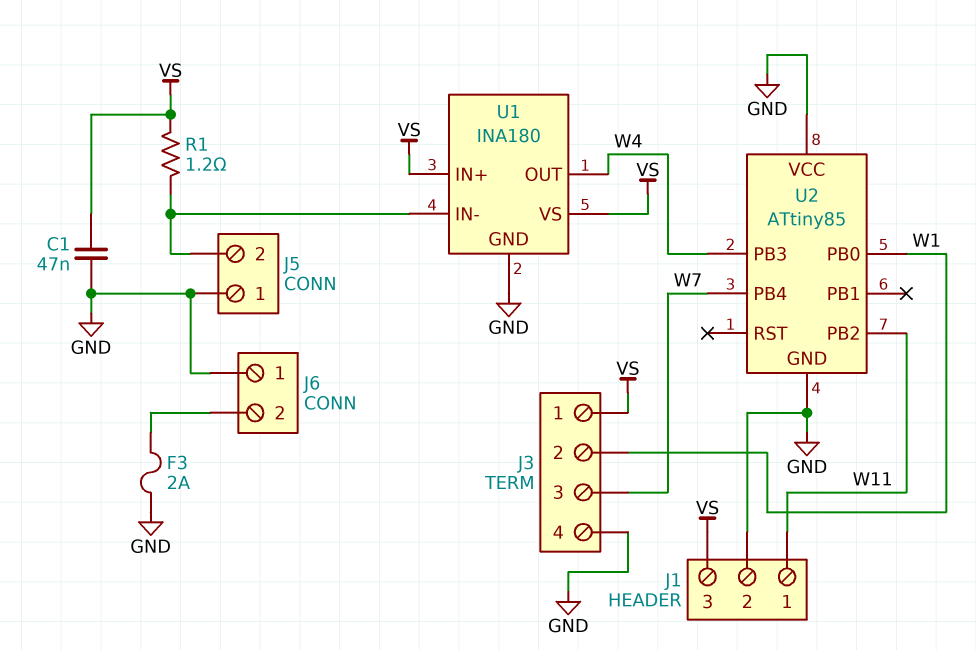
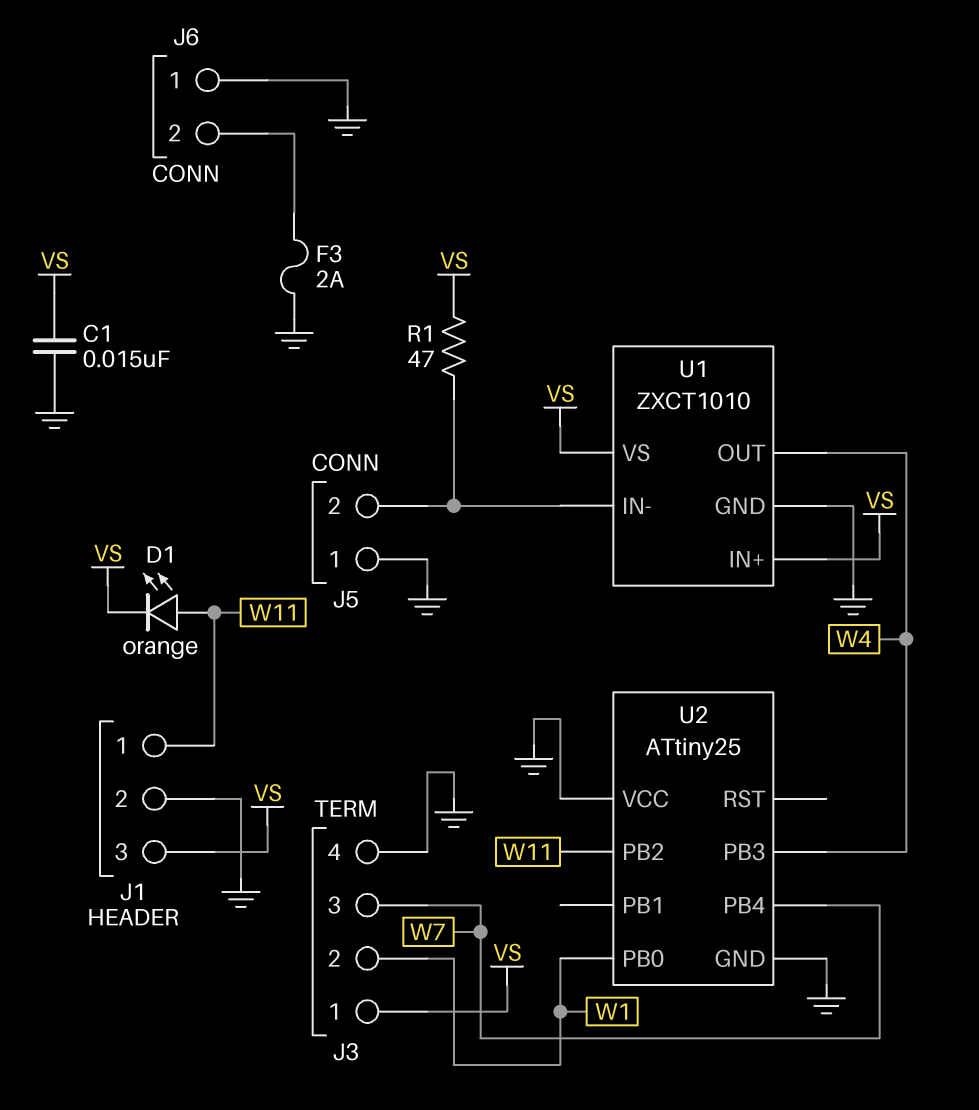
C1: 47nF (GND, VS) -> 15nF (GND, VS)
D1: none -> LED orange (A W11, K VS)
R1: 1.2 (J5/2, VS) -> 47 (J5/2, VS)
U1: INA180 -> ZXCT1010
U2: ATtiny85 -> ATtiny25

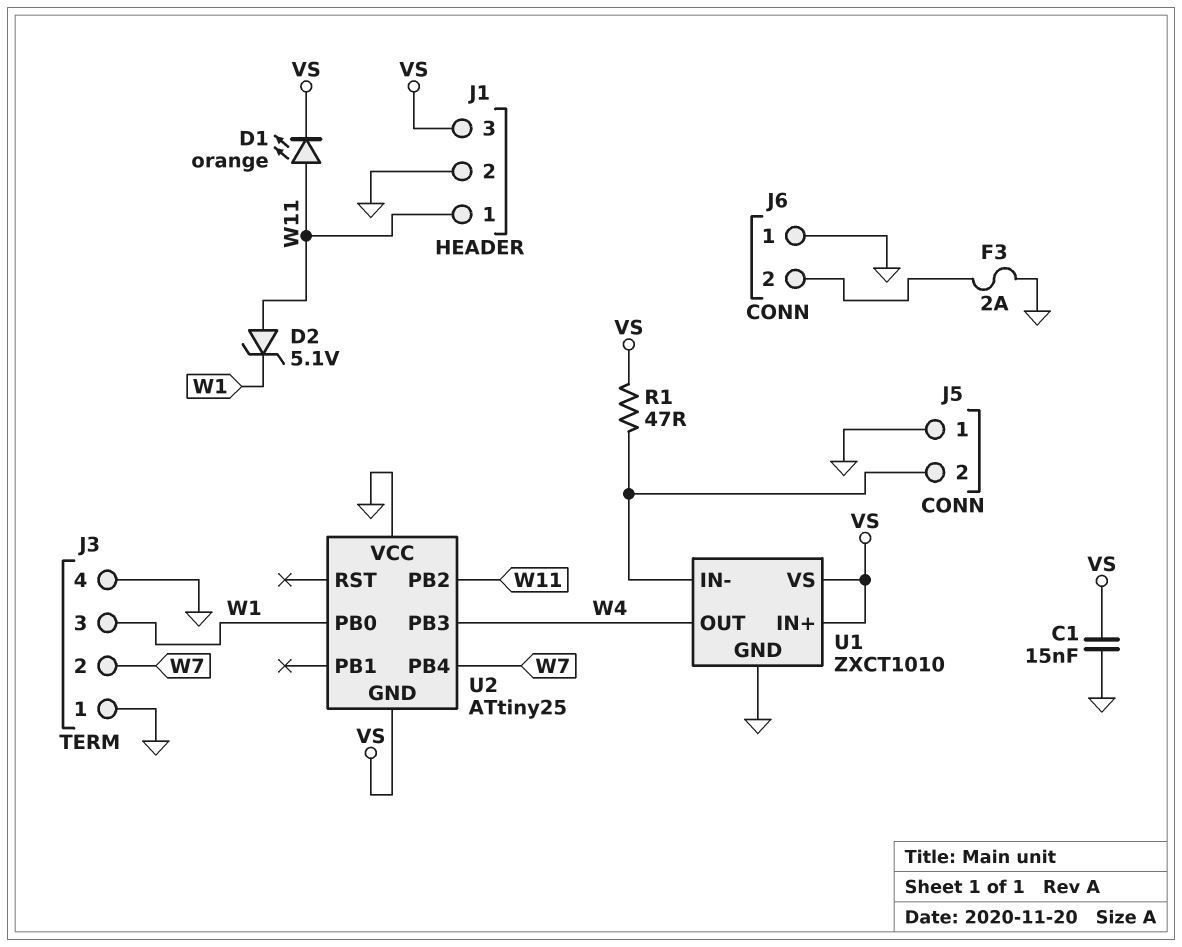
D2: none -> zener 5.1V (A W11, K W1)
J3 pin 1: VS -> GND
J3 pin 2: W1 -> W7
J3 pin 3: W7 -> W1
U2 pin GND: GND -> VS

